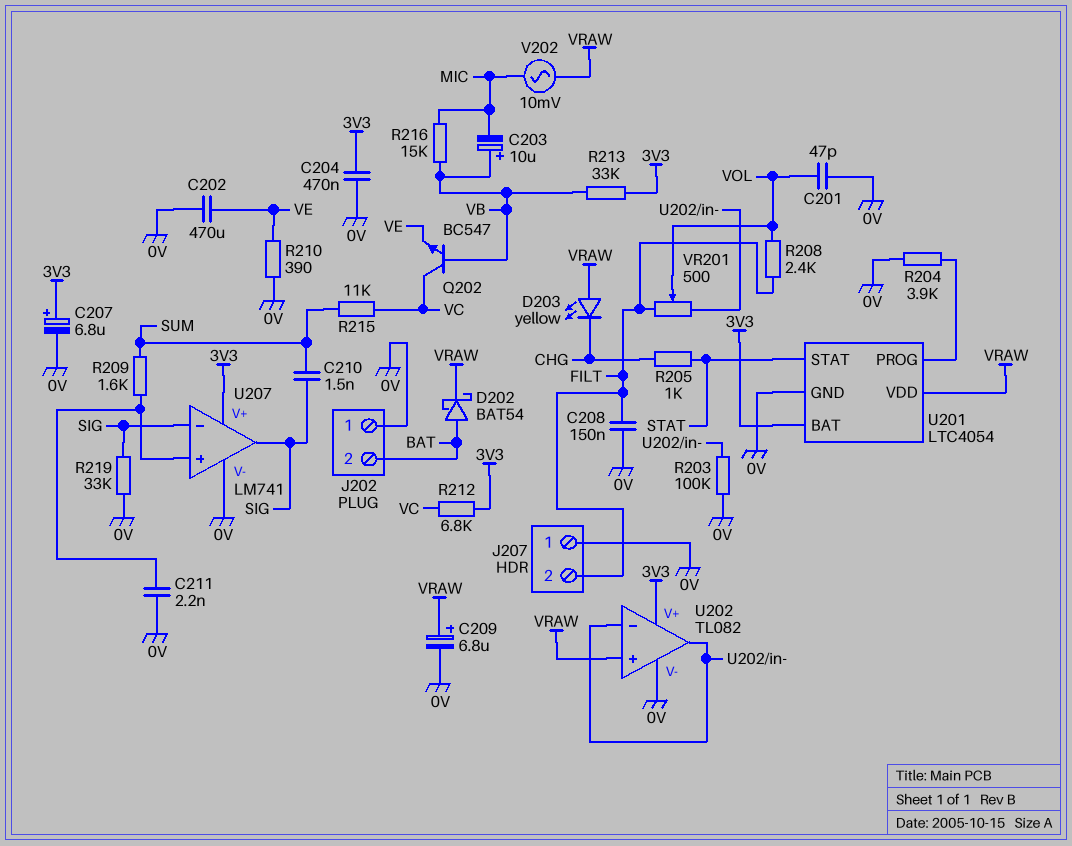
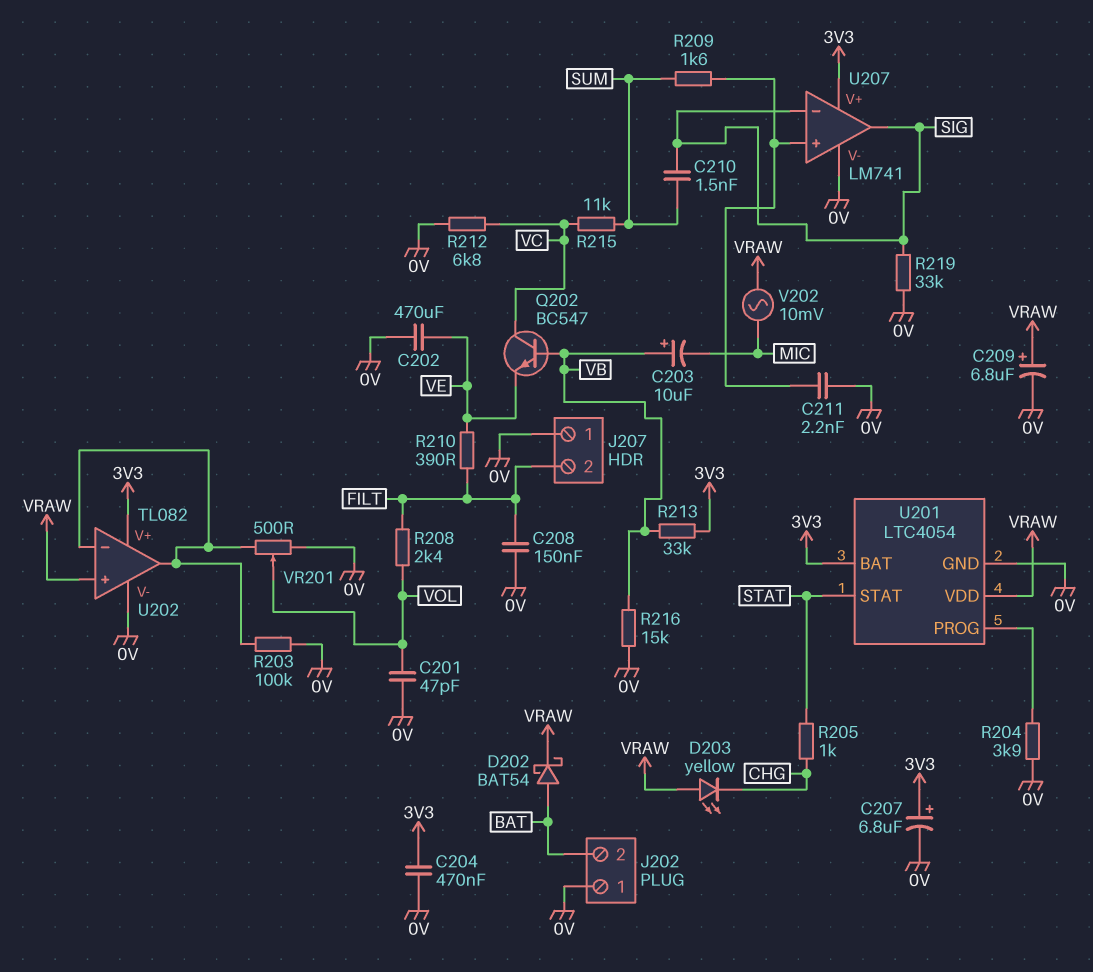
R210: 390 (0V, VE) -> 390 (FILT, VE)
R212: 6.8k (3V3, VC) -> 6.8k (0V, VC)
R216: 15k (MIC, VB) -> 15k (0V, VB)
VR201: 500 (FILT, U202/in-, wiper VOL) -> 500 (0V, U202/in-, wiper VOL)

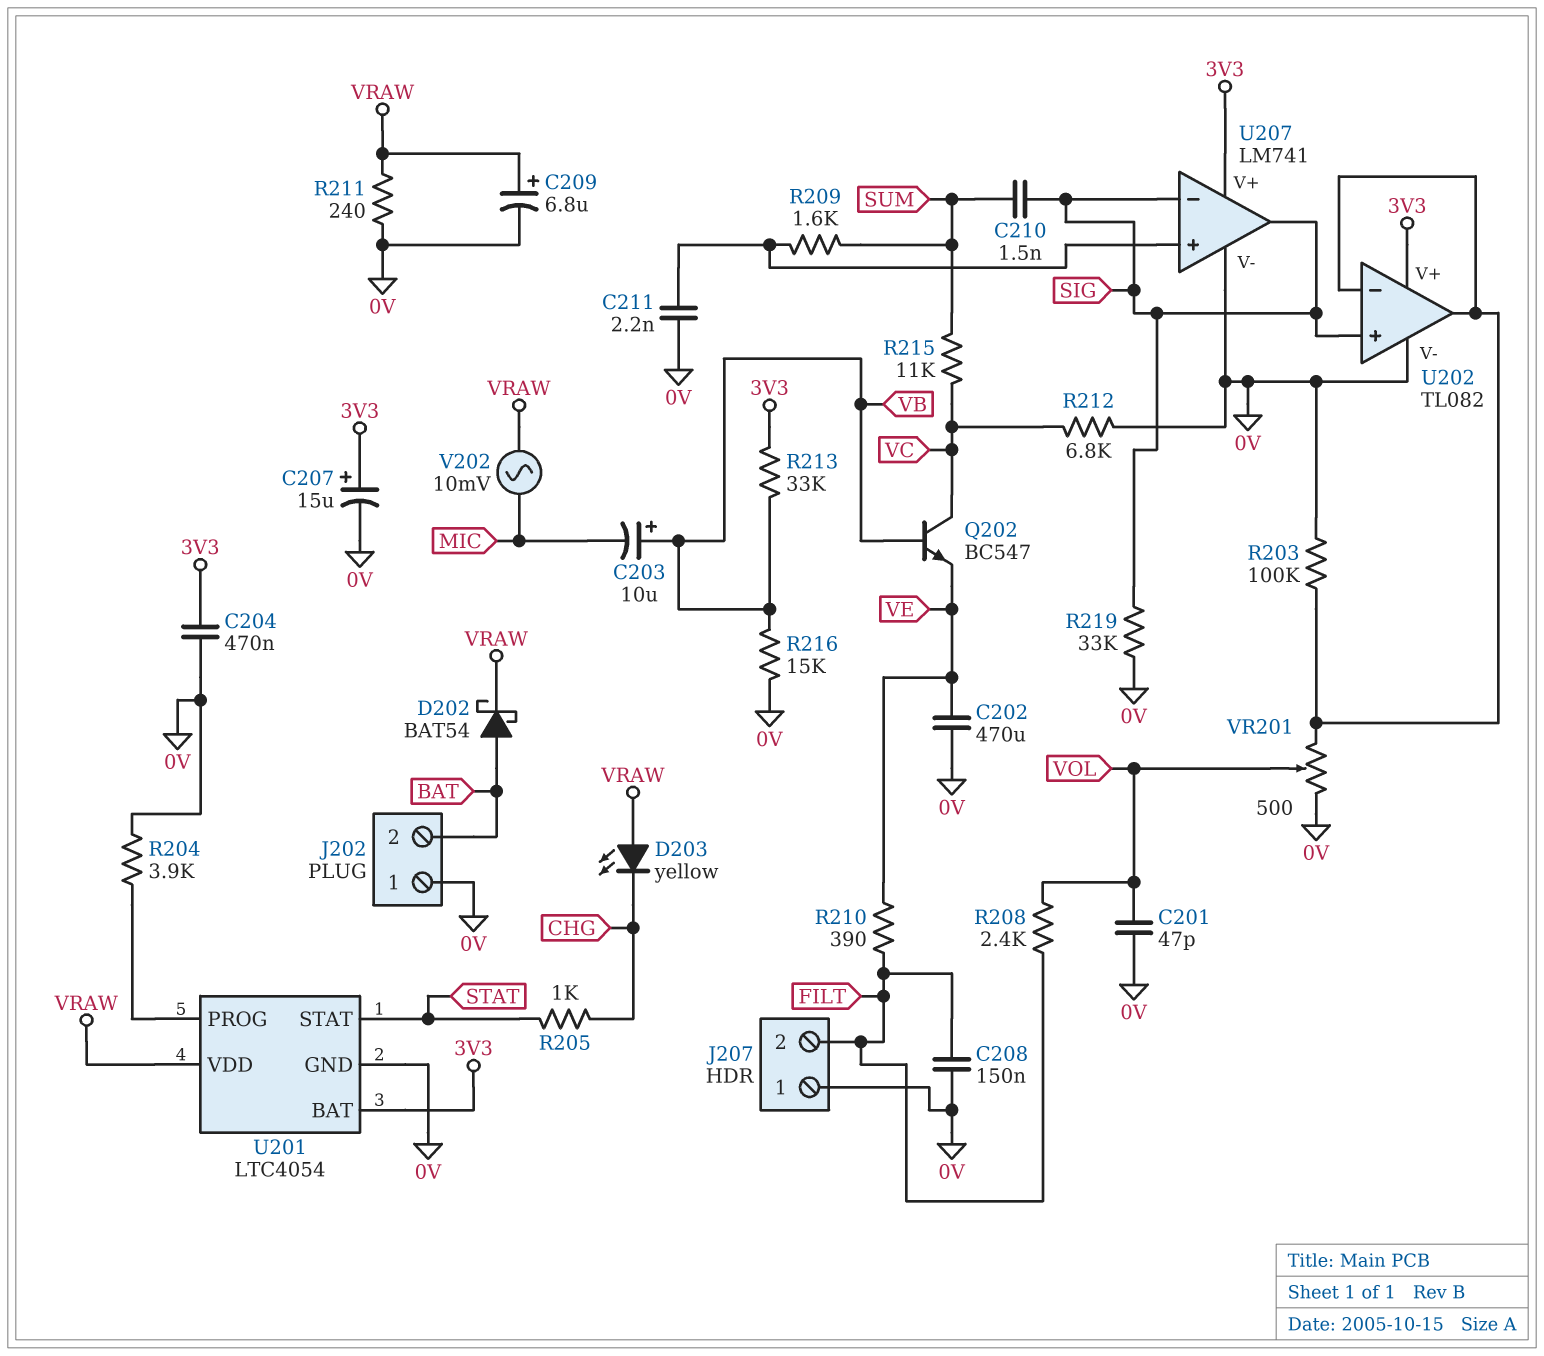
C207: 6.8uF (plus 3V3, minus 0V) -> 15uF (plus 3V3, minus 0V)
R211: none -> 240 (0V, VRAW)
U202 pin in+: VRAW -> SIG

